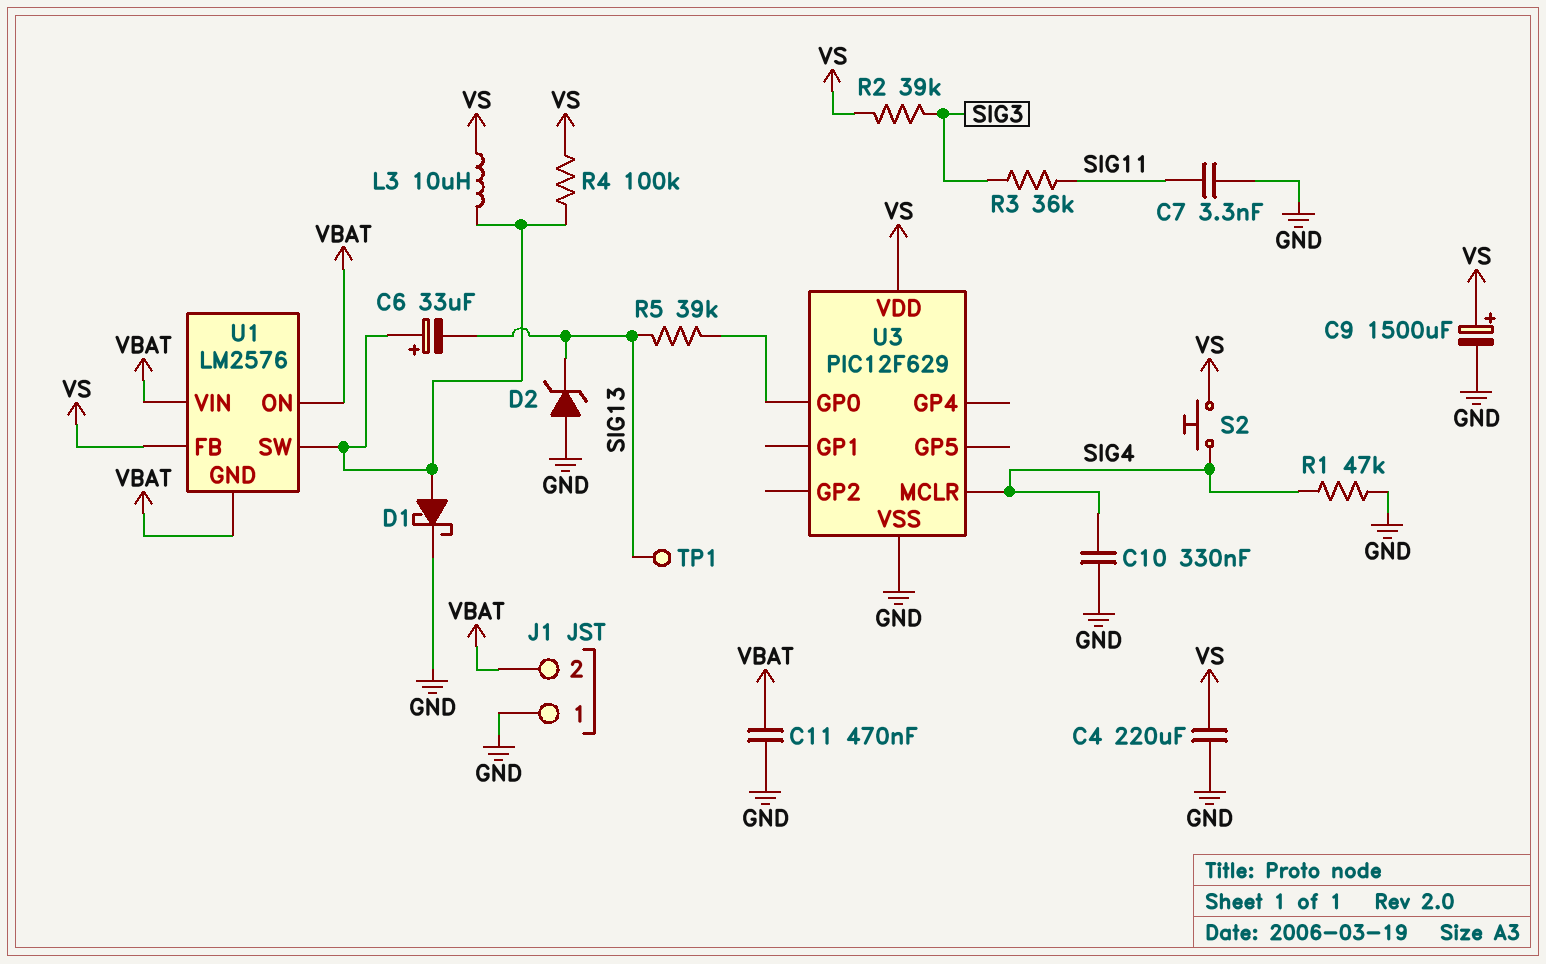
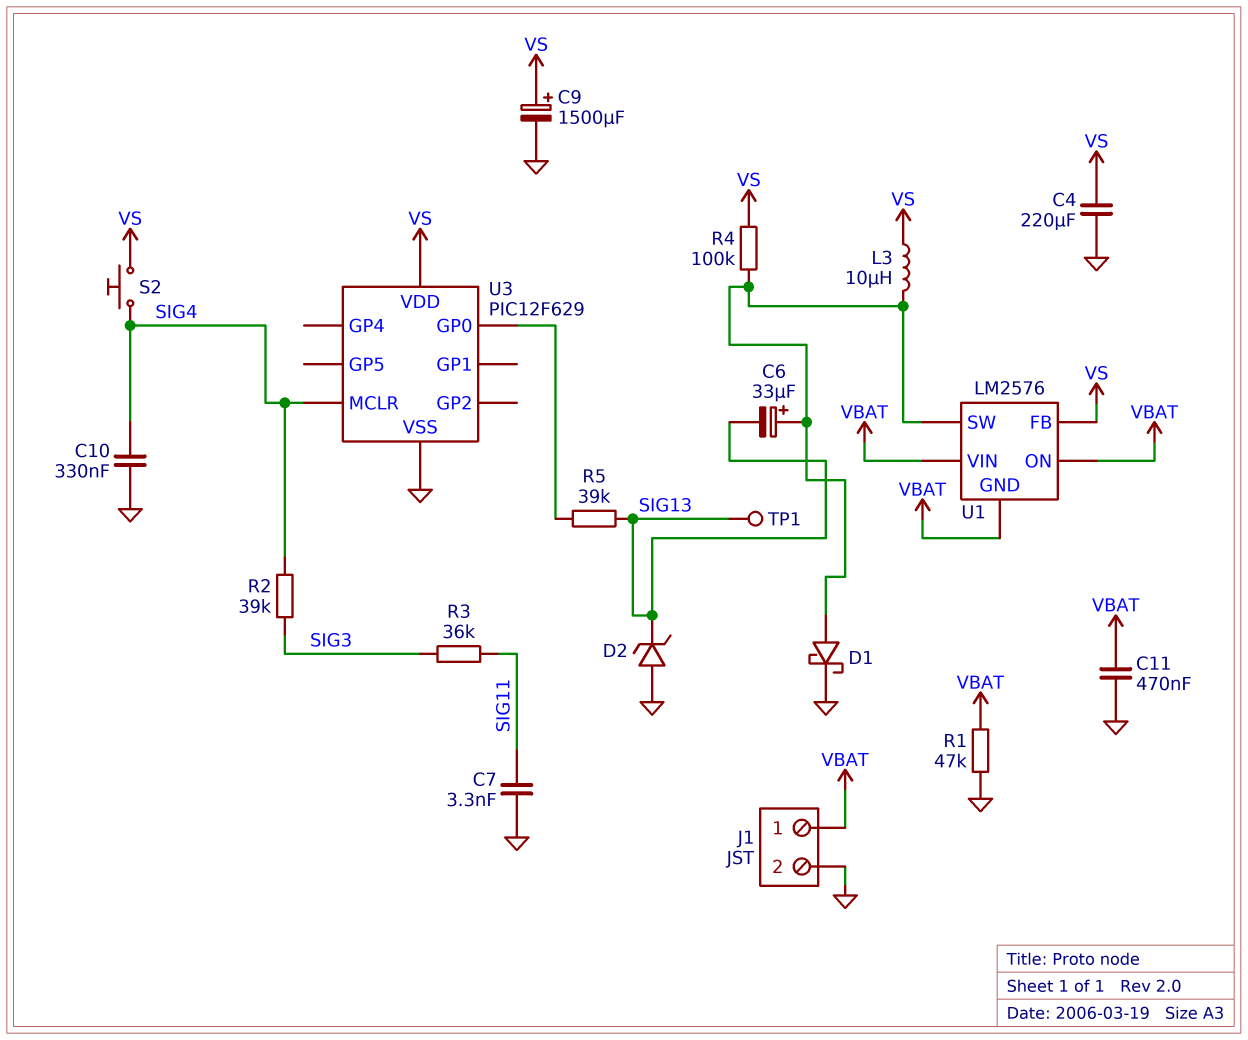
J1 pin 1: GND -> VBAT
J1 pin 2: VBAT -> GND
R1: 47k (GND, SIG4) -> 47k (GND, VBAT)
R2: 39k (SIG3, VS) -> 39k (SIG3, SIG4)

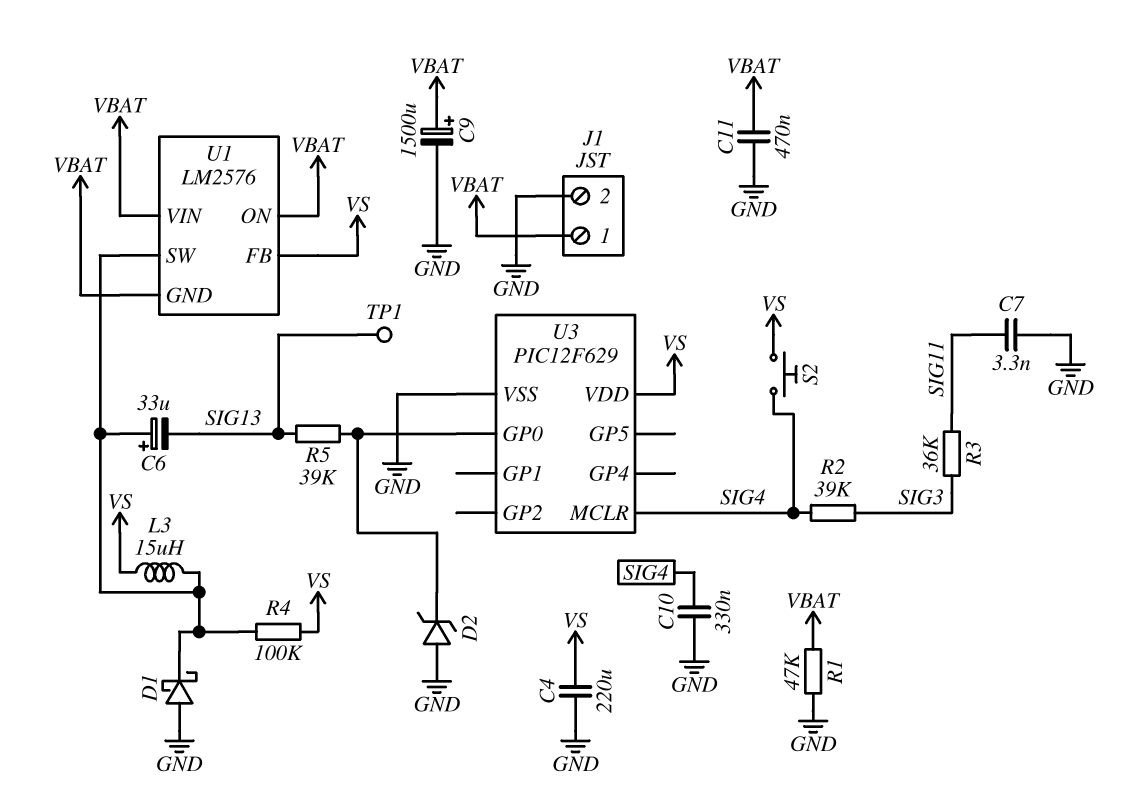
C9: 1500uF (plus VS, minus GND) -> 1500uF (plus VBAT, minus GND)
D1: schottky (A U1/SW, K GND) -> schottky (A GND, K U1/SW)
D2: zener (A GND, K SIG13) -> zener (A GND, K U3/GP0)
L3: 10uH (U1/SW, VS) -> 15uH (U1/SW, VS)

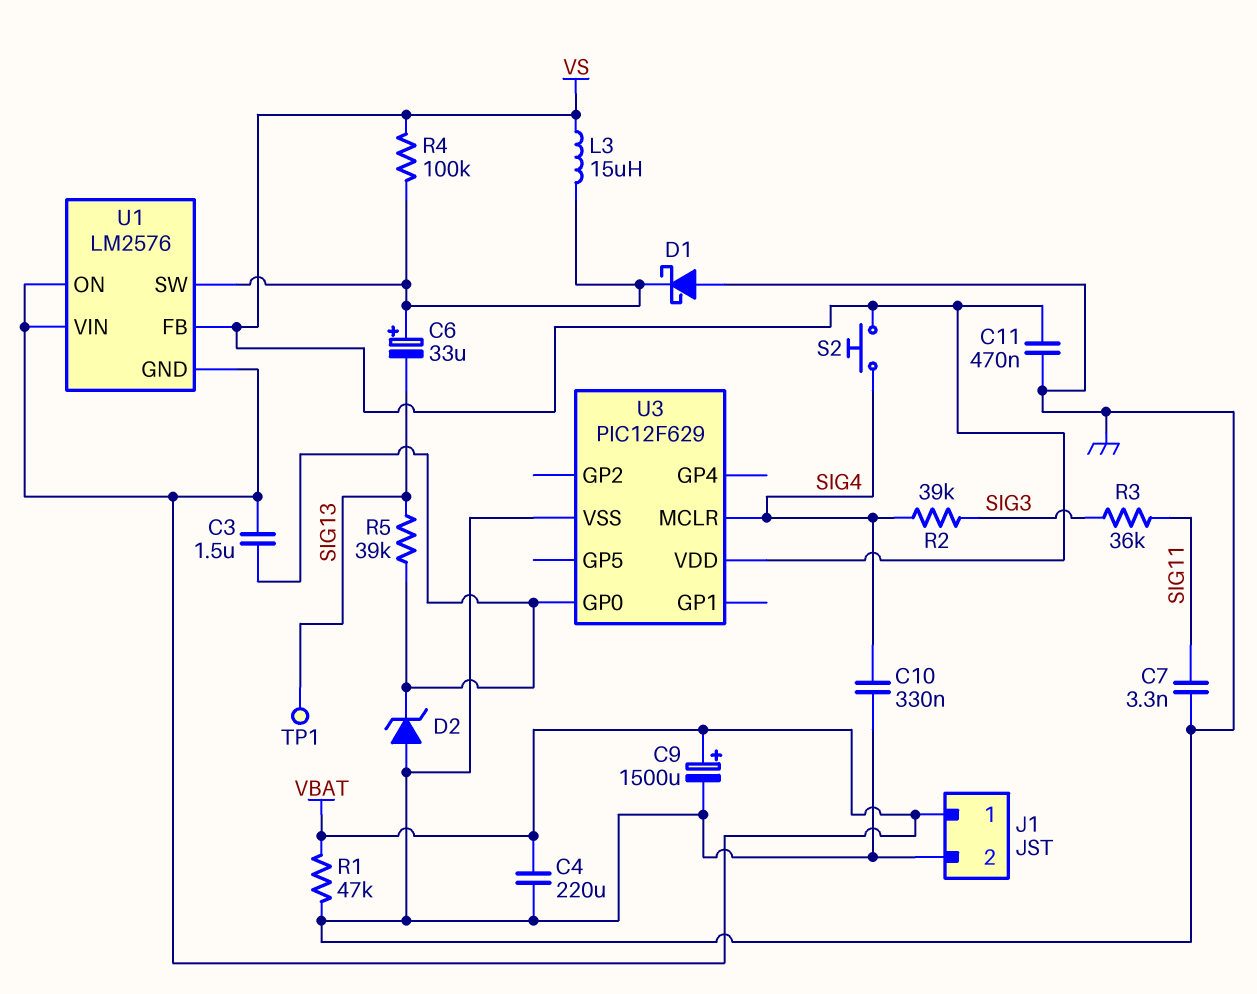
C3: none -> 1.5uF (U3/GP0, VBAT)
C4: 220uF (GND, VS) -> 220uF (GND, VBAT)
C11: 470nF (GND, VBAT) -> 470nF (GND, VS)

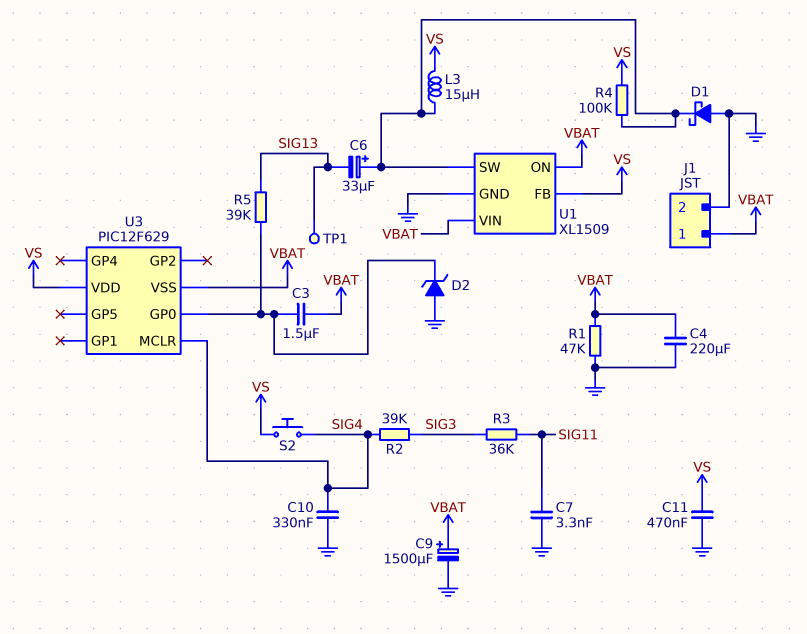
U1: LM2576 -> XL1509
U1 pin GND: VBAT -> GND
U3 pin VSS: GND -> VBAT

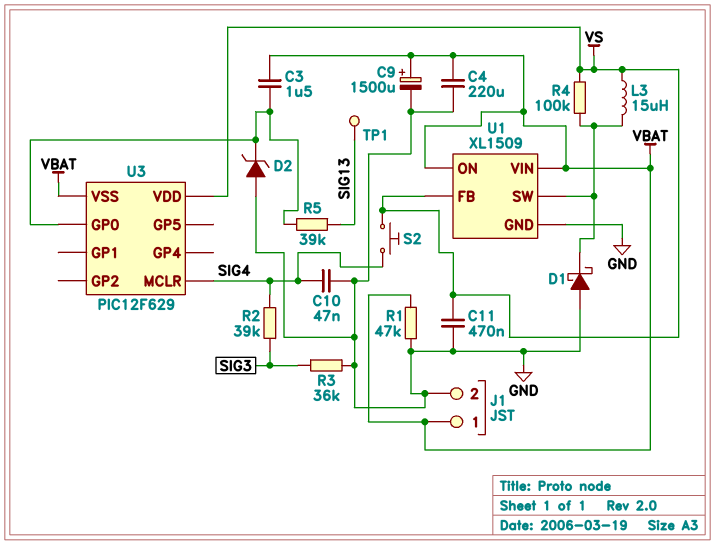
C6: 33uF (plus U1/SW, minus SIG13) -> none
C7: 3.3nF (GND, SIG11) -> none
C10: 330nF (GND, SIG4) -> 47nF (GND, SIG4)
R3: 36k (SIG3, SIG11) -> 36k (GND, SIG3)

